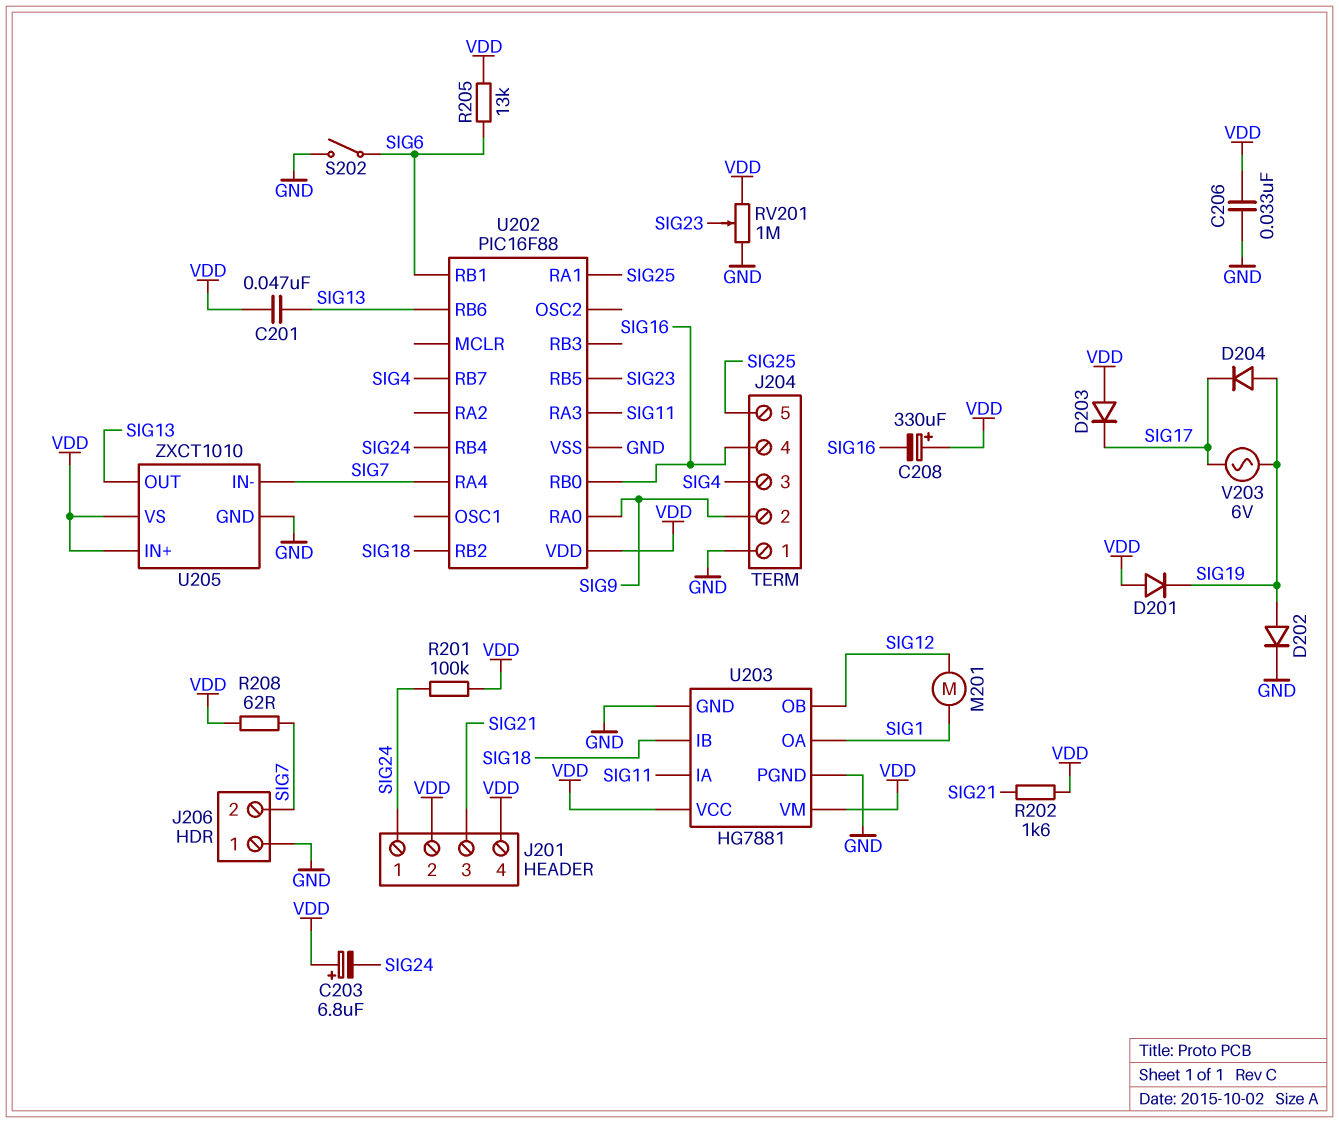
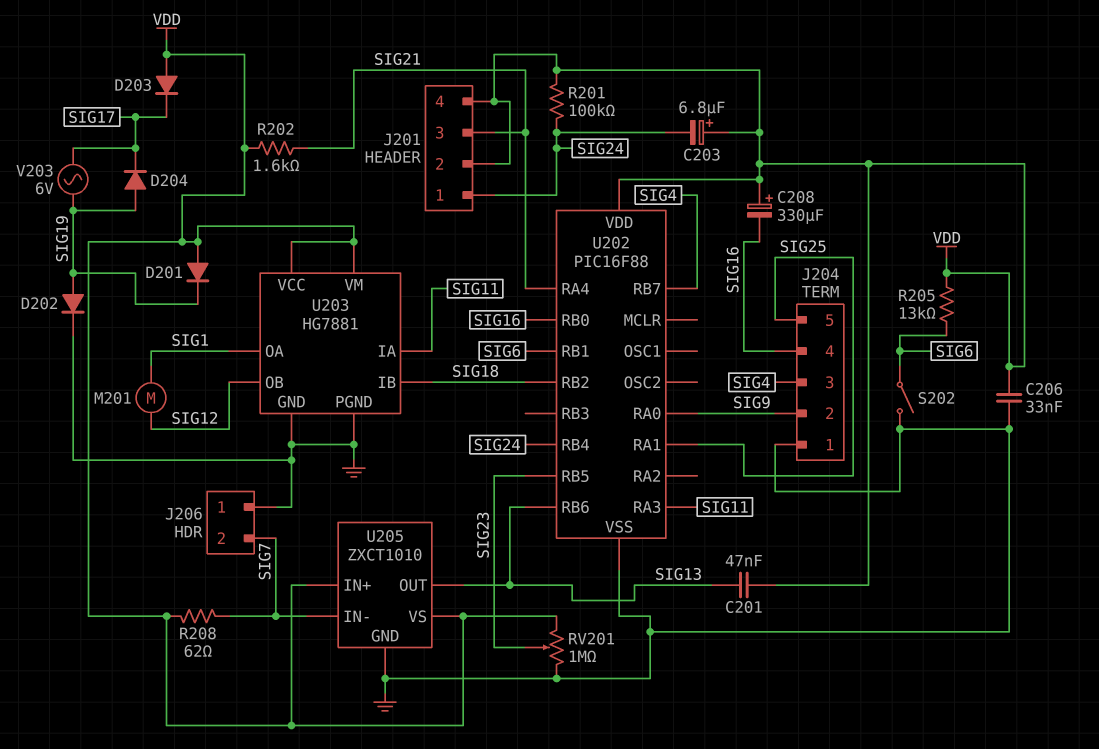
U202 pin RA4: SIG7 -> SIG21

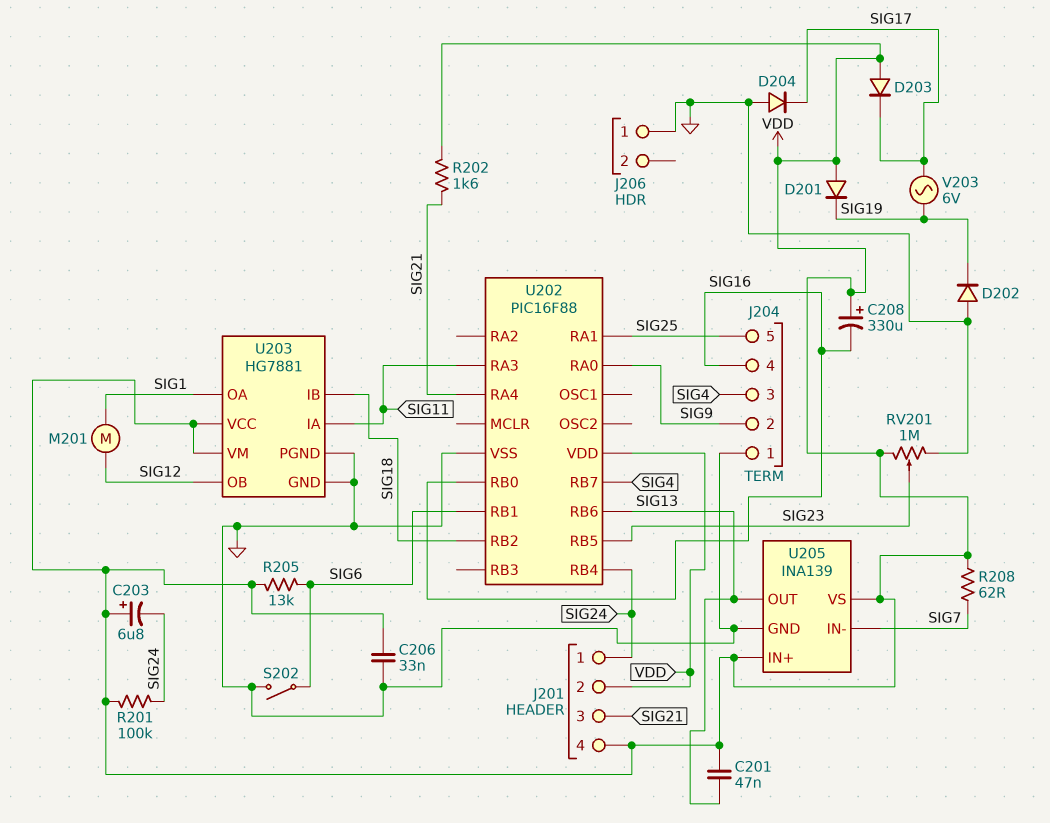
D202: diode (A SIG19, K GND) -> diode (A GND, K SIG19)
D204: diode (A SIG19, K SIG17) -> diode (A GND, K SIG17)
J206 pin 2: SIG7 -> none
U205: ZXCT1010 -> INA139

